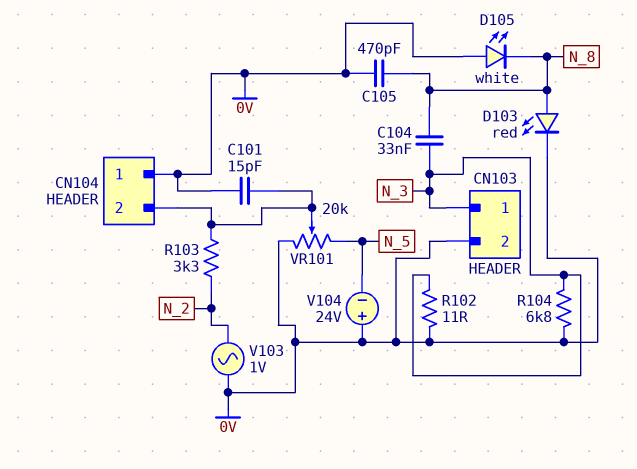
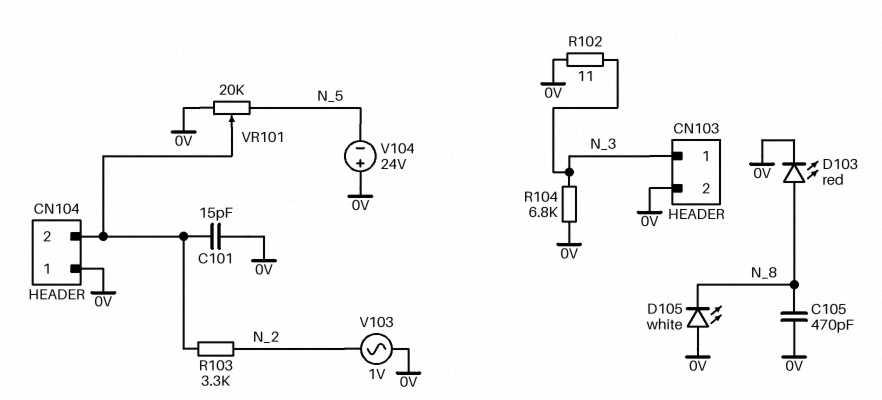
C104: 33nF (N_3, N_8) -> none

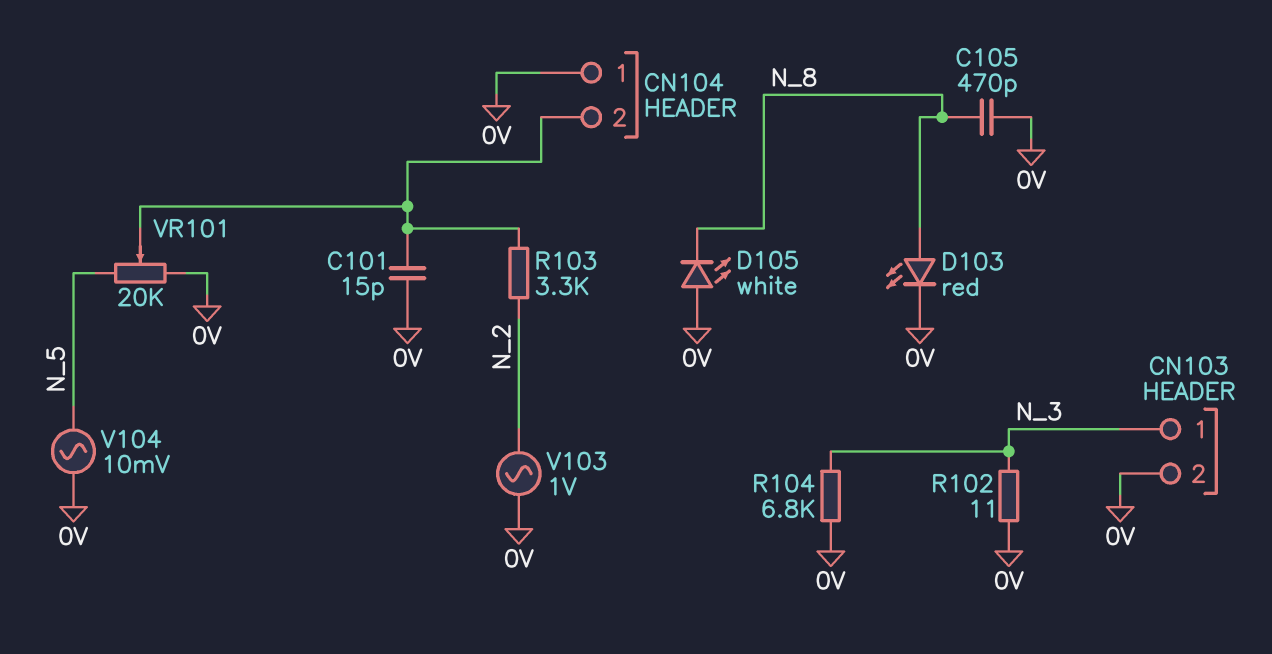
V104: 24V (plus 0V, minus N_5) -> AC 10mV (0V, N_5)

